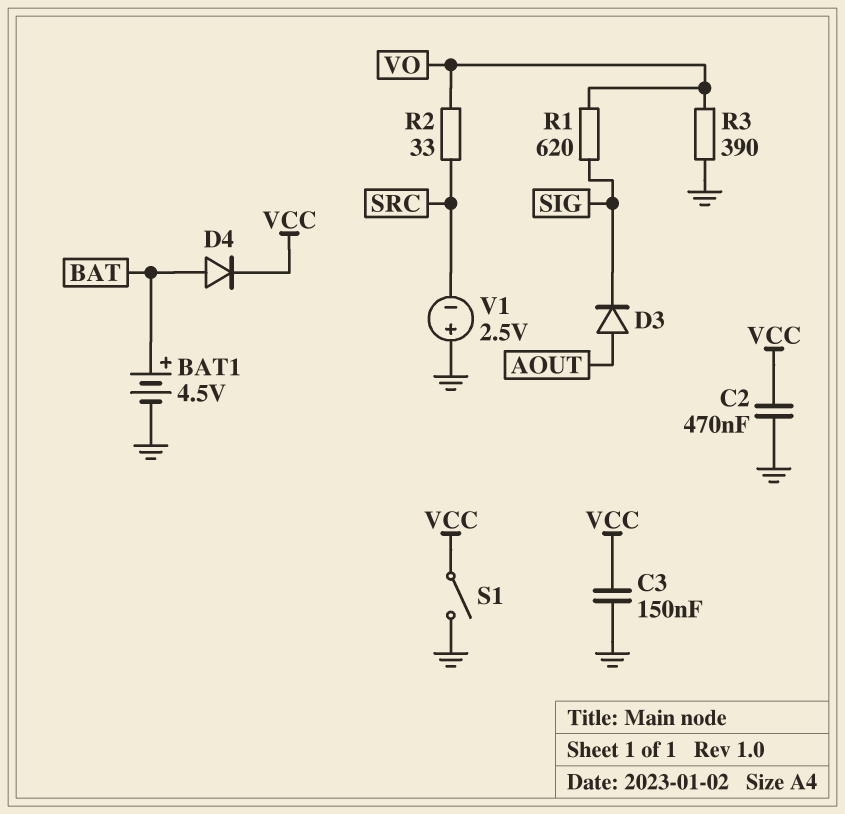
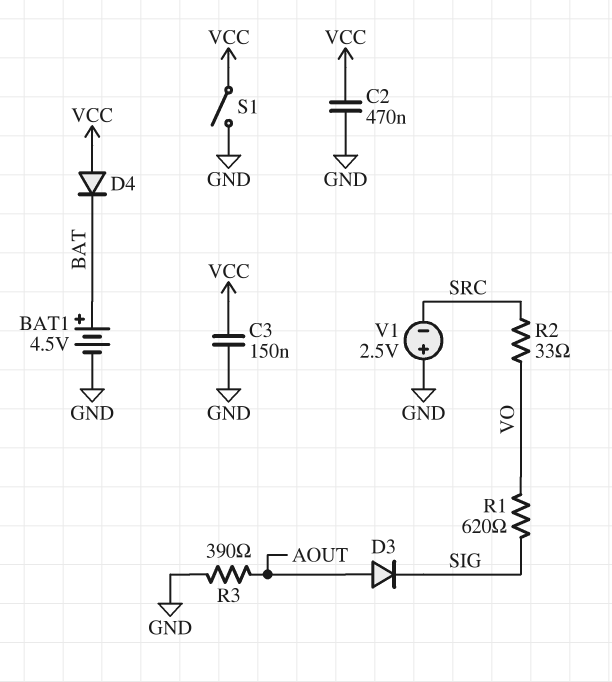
D4: diode (A BAT, K VCC) -> diode (A VCC, K BAT)
R3: 390 (GND, VO) -> 390 (AOUT, GND)

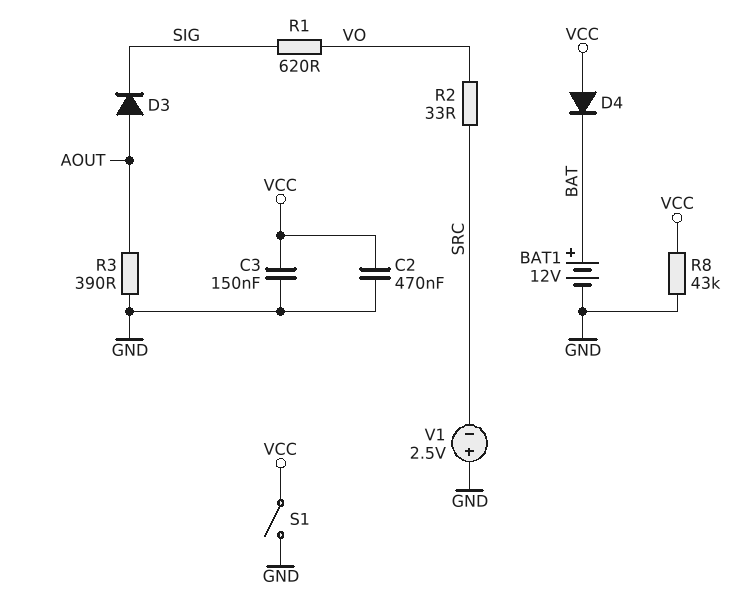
BAT1: 4.5V (plus BAT, minus GND) -> 12V (plus BAT, minus GND)
R8: none -> 43k (GND, VCC)

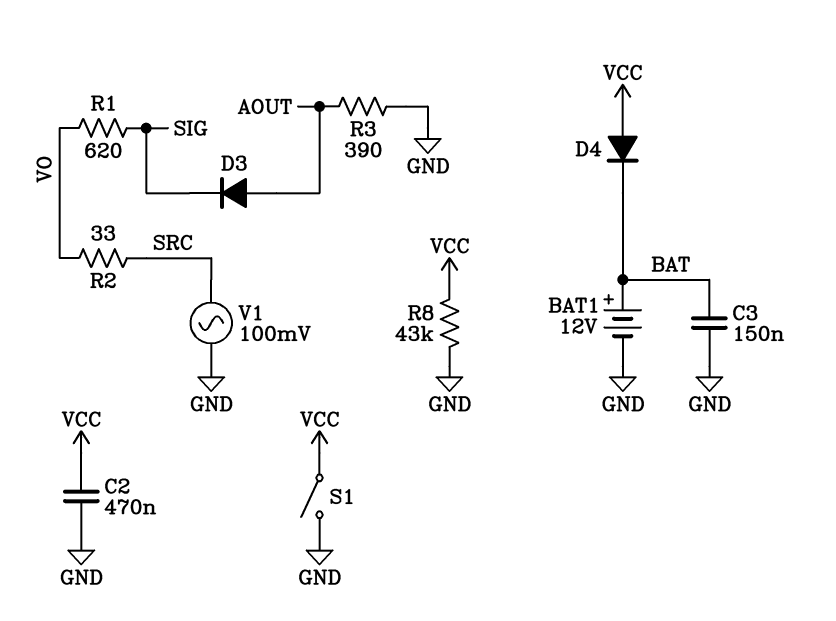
C3: 150nF (GND, VCC) -> 150nF (BAT, GND)
V1: 2.5V (plus GND, minus SRC) -> AC 100mV (GND, SRC)

